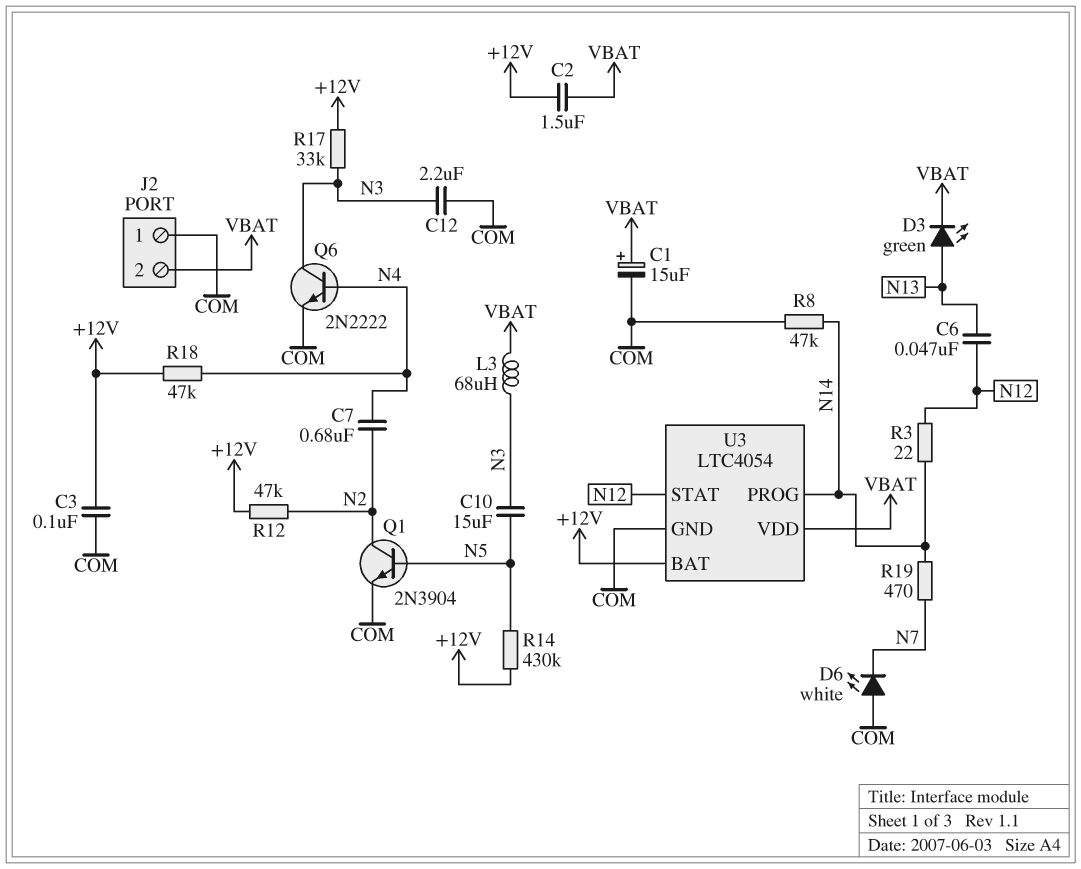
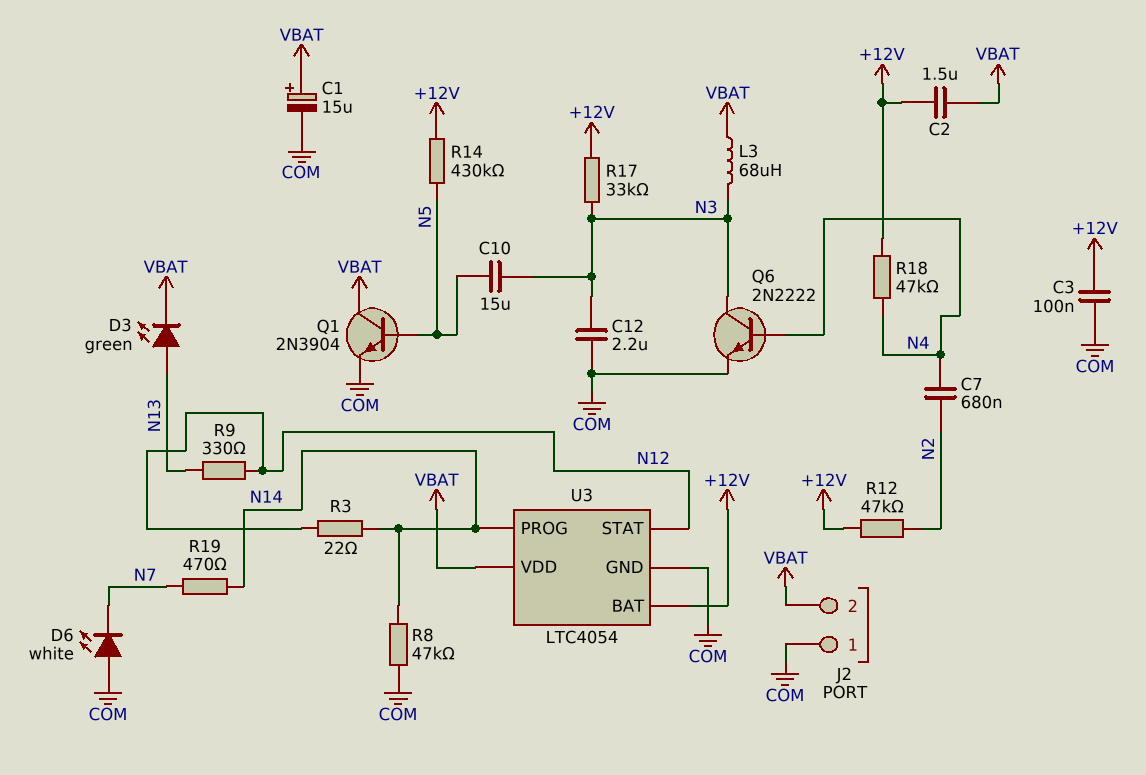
C6: 47nF (N12, N13) -> none
Q1: NPN 2N3904 (B N5, C N2, E COM) -> NPN 2N3904 (B N5, C VBAT, E COM)
R9: none -> 330 (N12, N13)

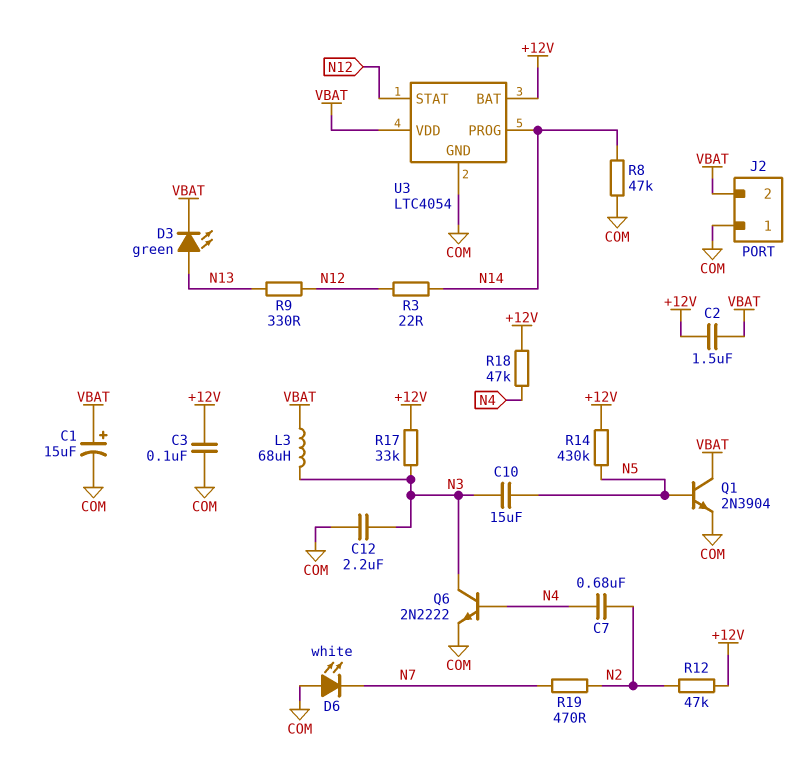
R19: 470 (N7, N14) -> 470 (N2, N7)

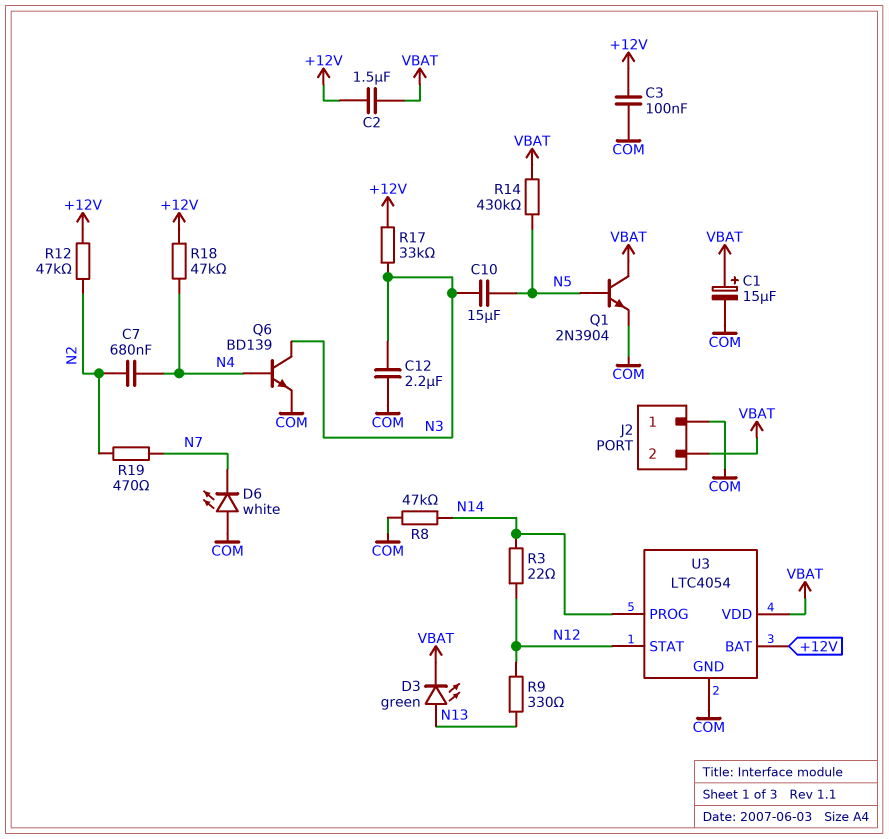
L3: 68uH (N3, VBAT) -> none
Q6: NPN 2N2222 (B N4, C N3, E COM) -> NPN BD139 (B N4, C N3, E COM)
R14: 430k (+12V, N5) -> 430k (N5, VBAT)

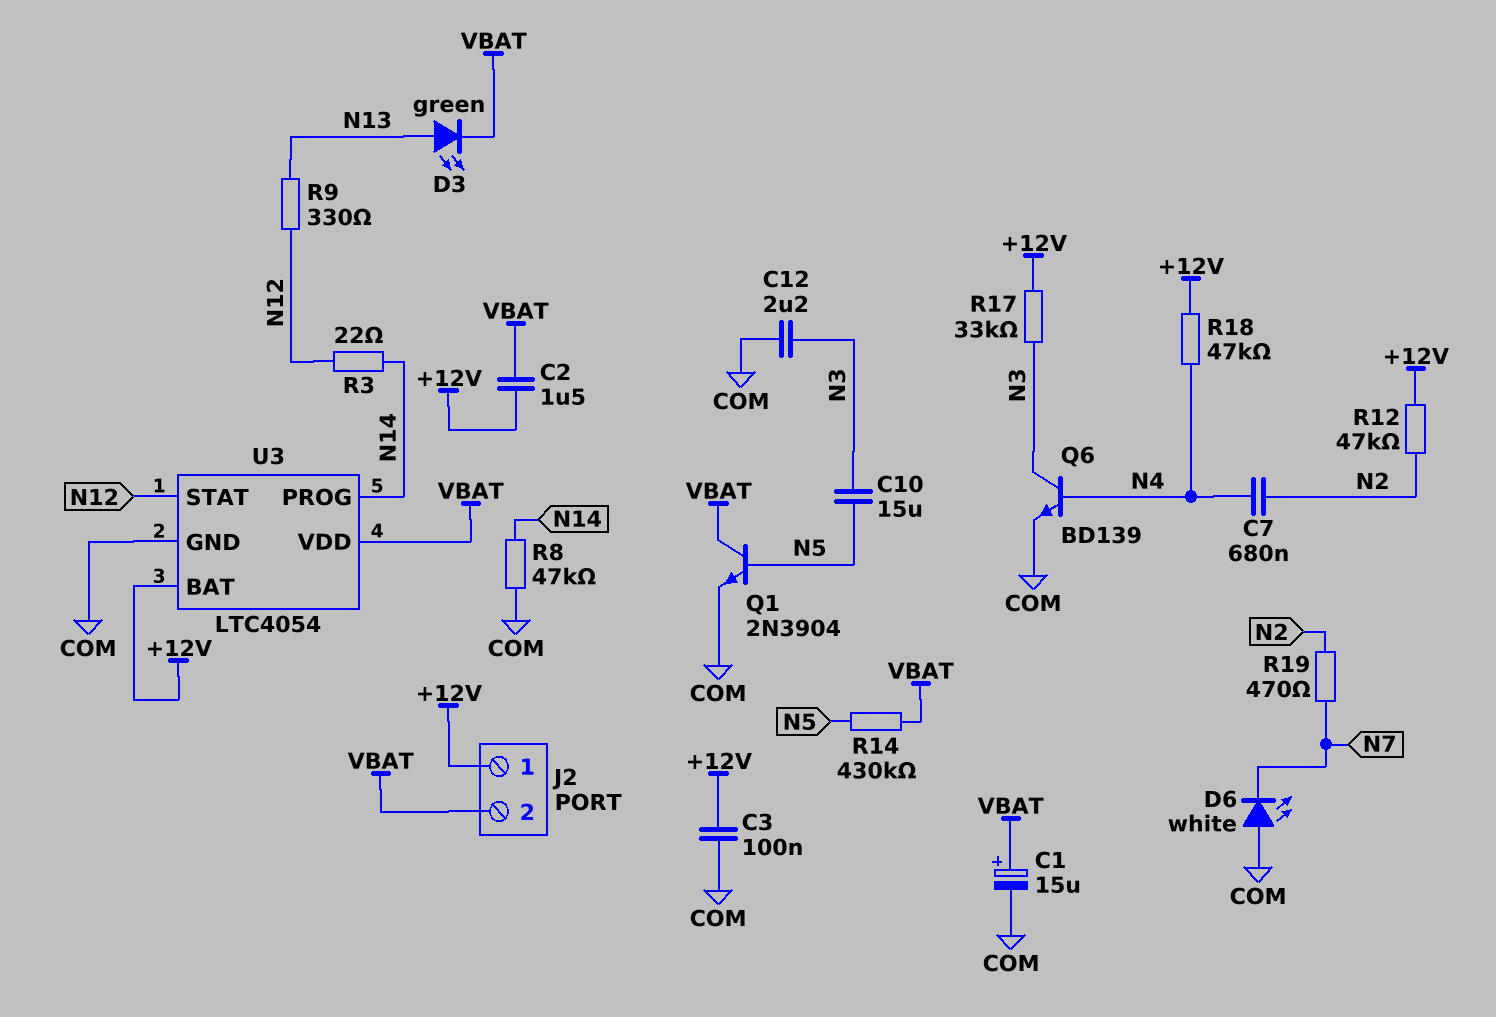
J2 pin 1: COM -> +12V

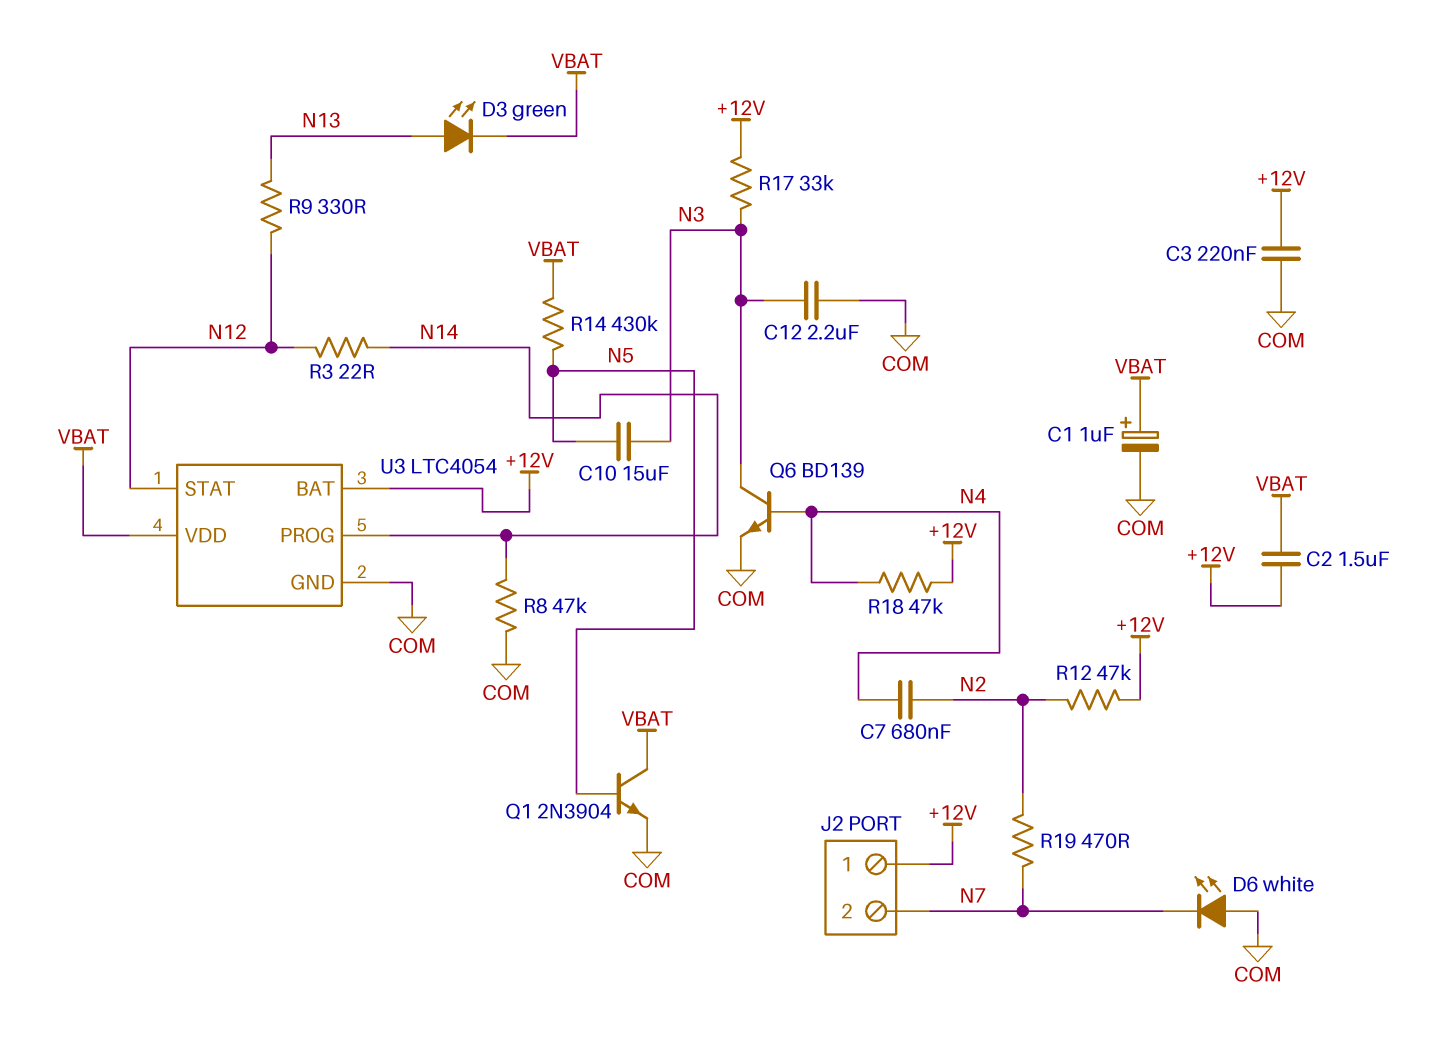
C1: 15uF (plus VBAT, minus COM) -> 1uF (plus VBAT, minus COM)
C3: 100nF (+12V, COM) -> 220nF (+12V, COM)
J2 pin 2: VBAT -> N7

